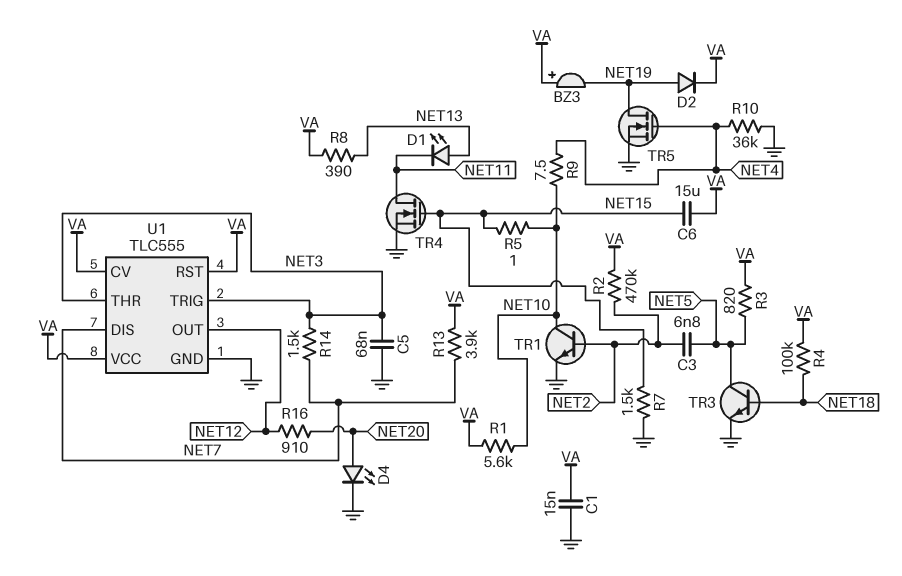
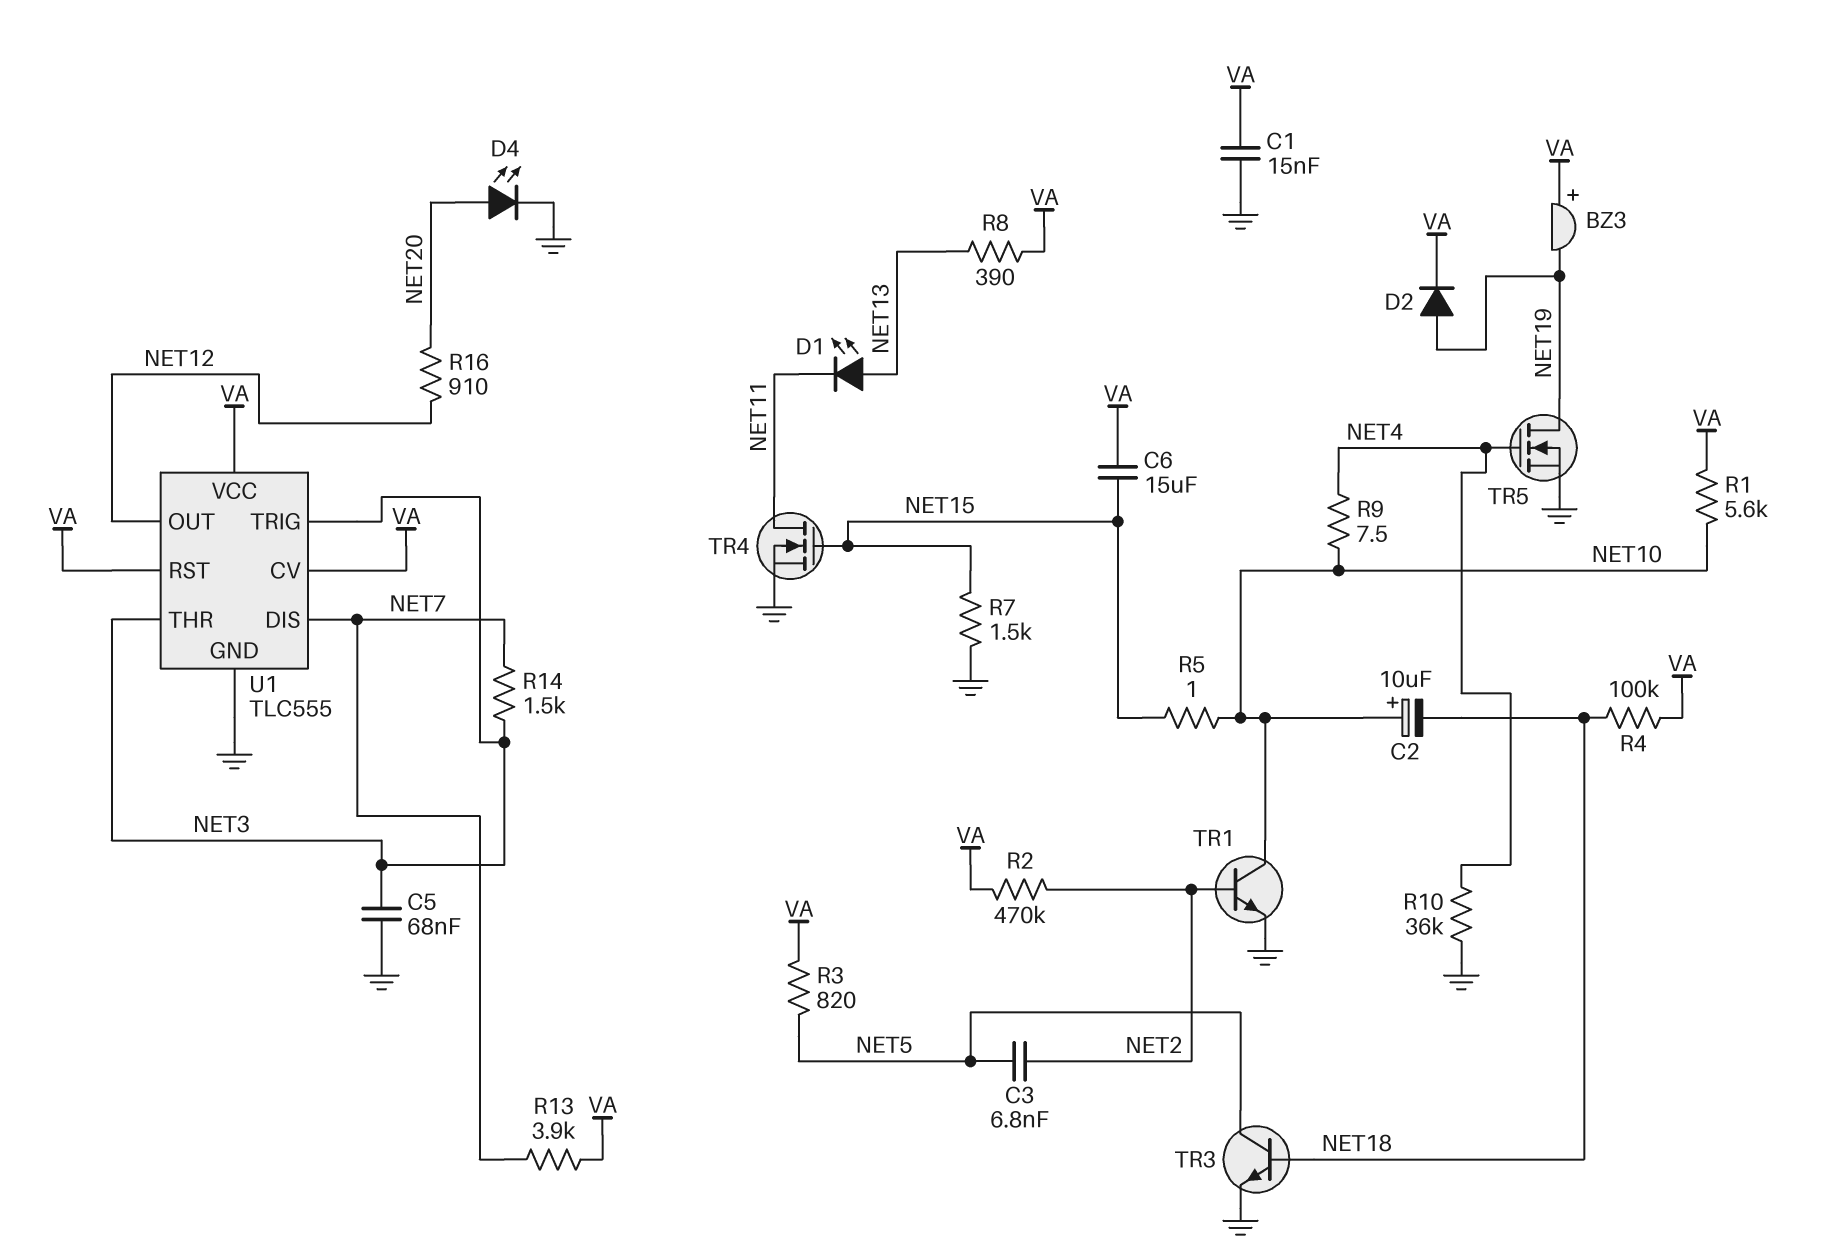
C2: none -> 10uF (plus NET10, minus NET18)

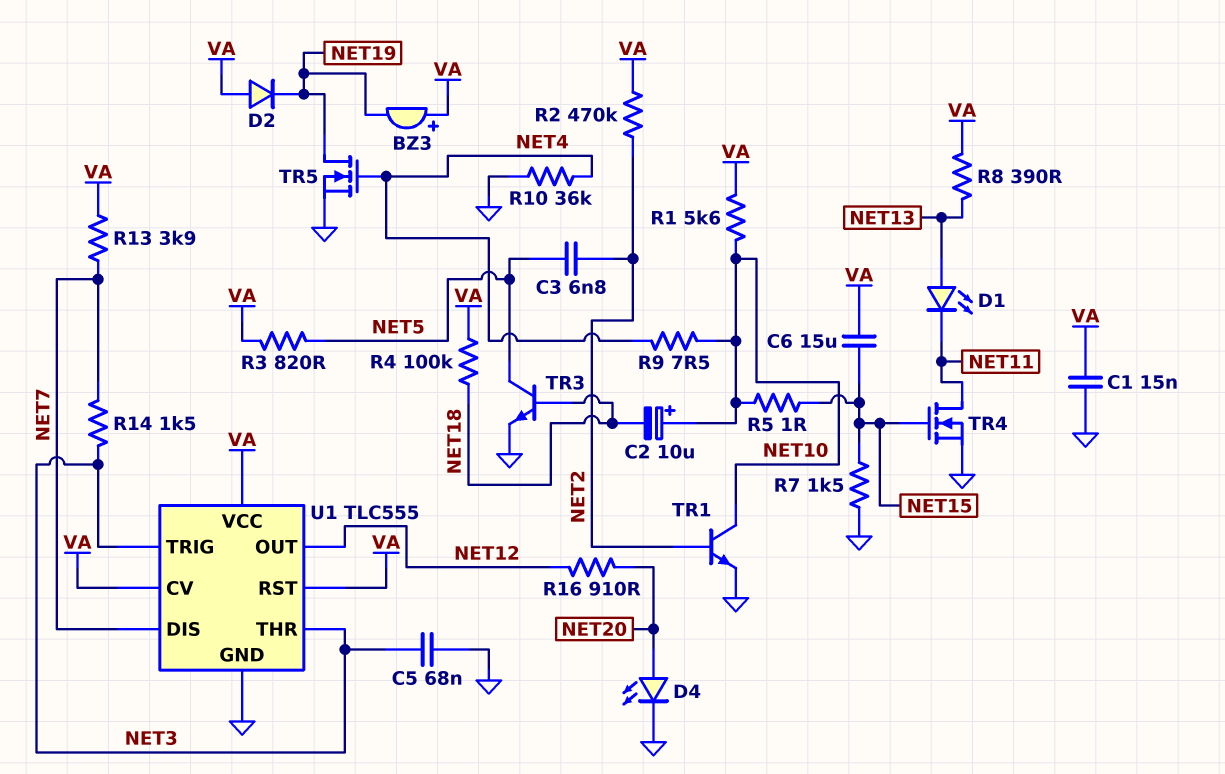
D2: diode (A NET19, K VA) -> diode (A VA, K NET19)

